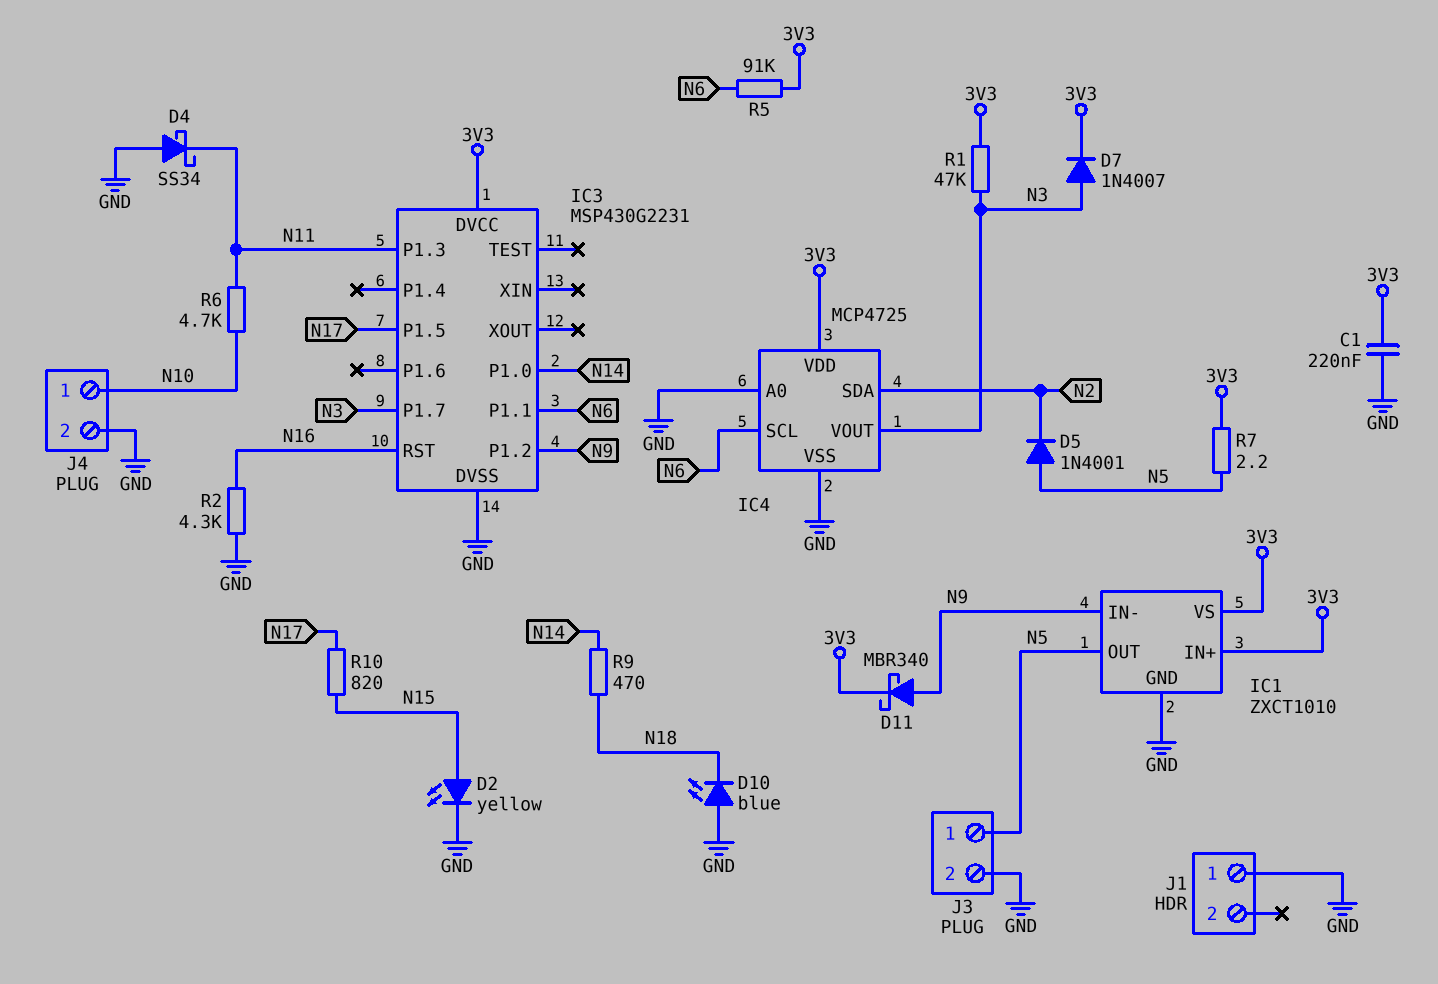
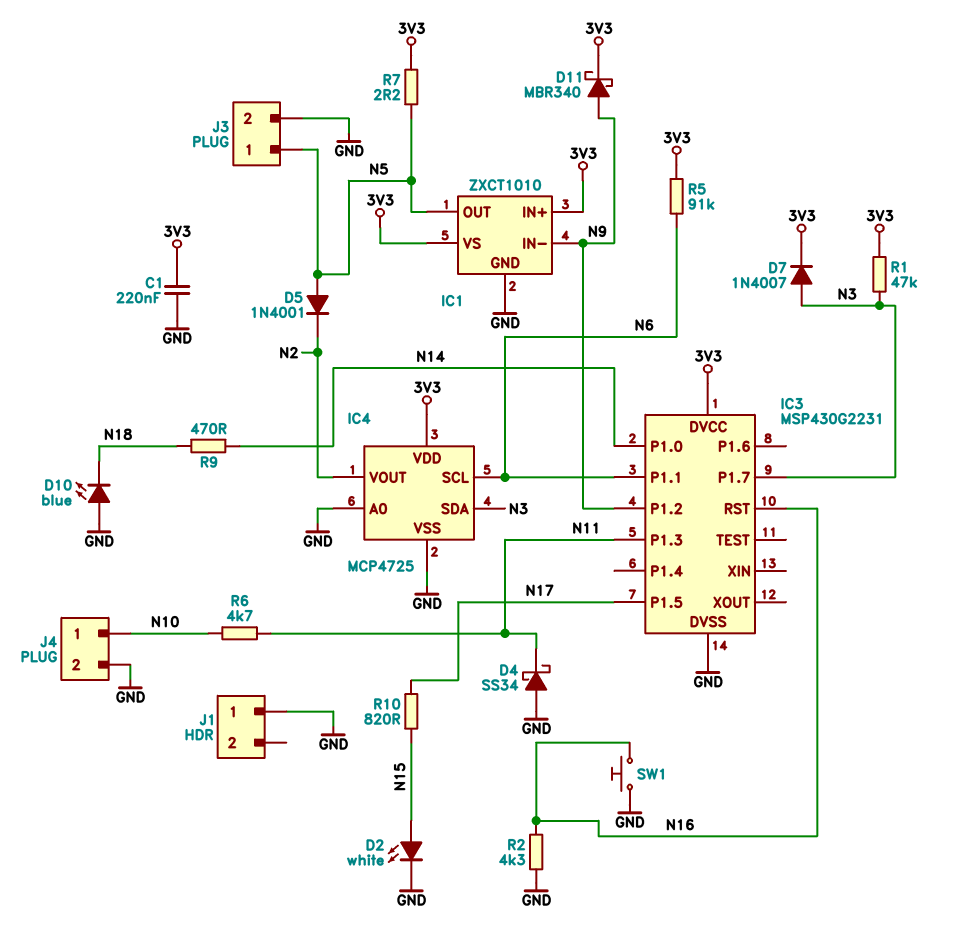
D2: LED yellow (A N15, K GND) -> LED white (A N15, K GND)
IC4 pin SDA: N2 -> N3
IC4 pin VOUT: N3 -> N2
SW1: none -> button (GND, N16)

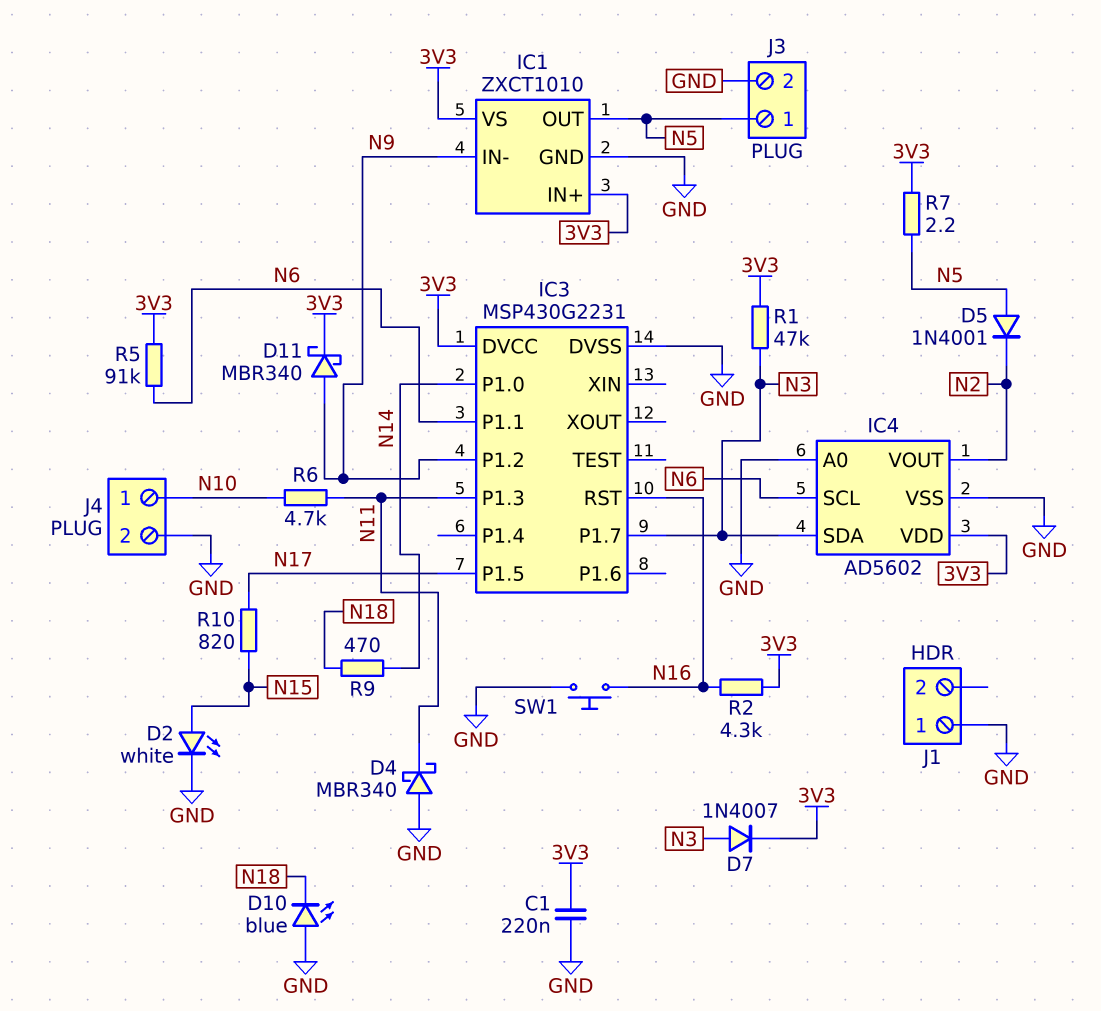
D4: schottky SS34 (A GND, K N11) -> schottky MBR340 (A GND, K N11)
IC4: MCP4725 -> AD5602
R2: 4.3k (GND, N16) -> 4.3k (3V3, N16)

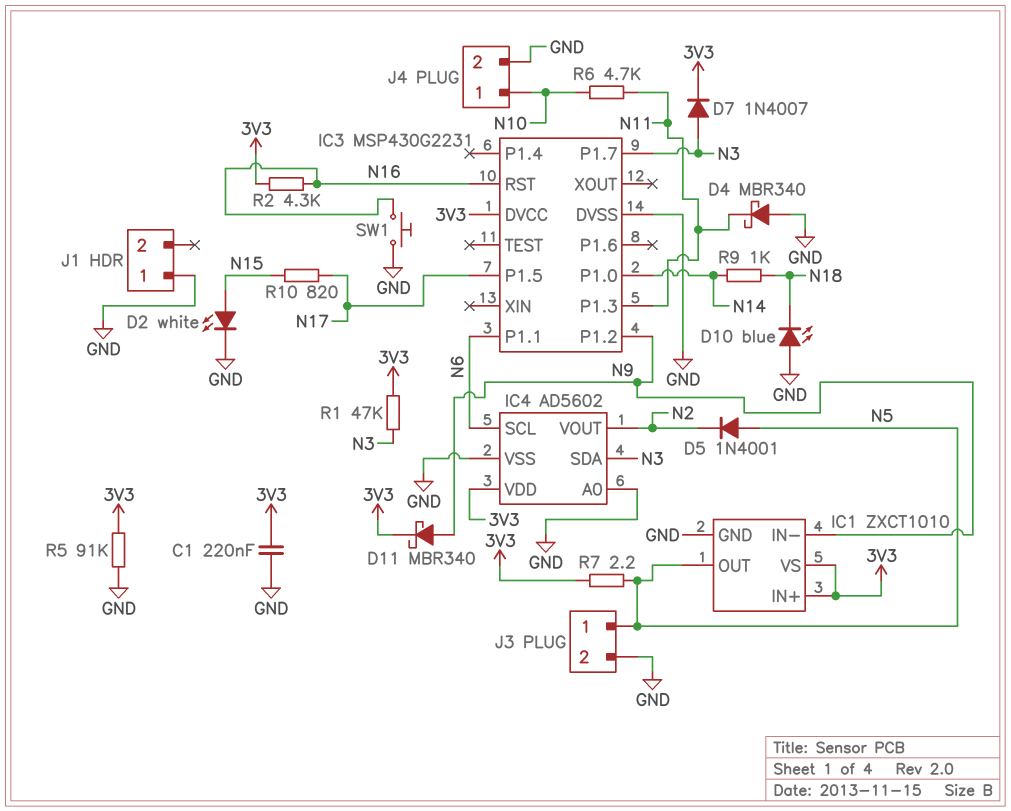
R5: 91k (3V3, N6) -> 91k (3V3, GND)
R9: 470 (N14, N18) -> 1k (N14, N18)

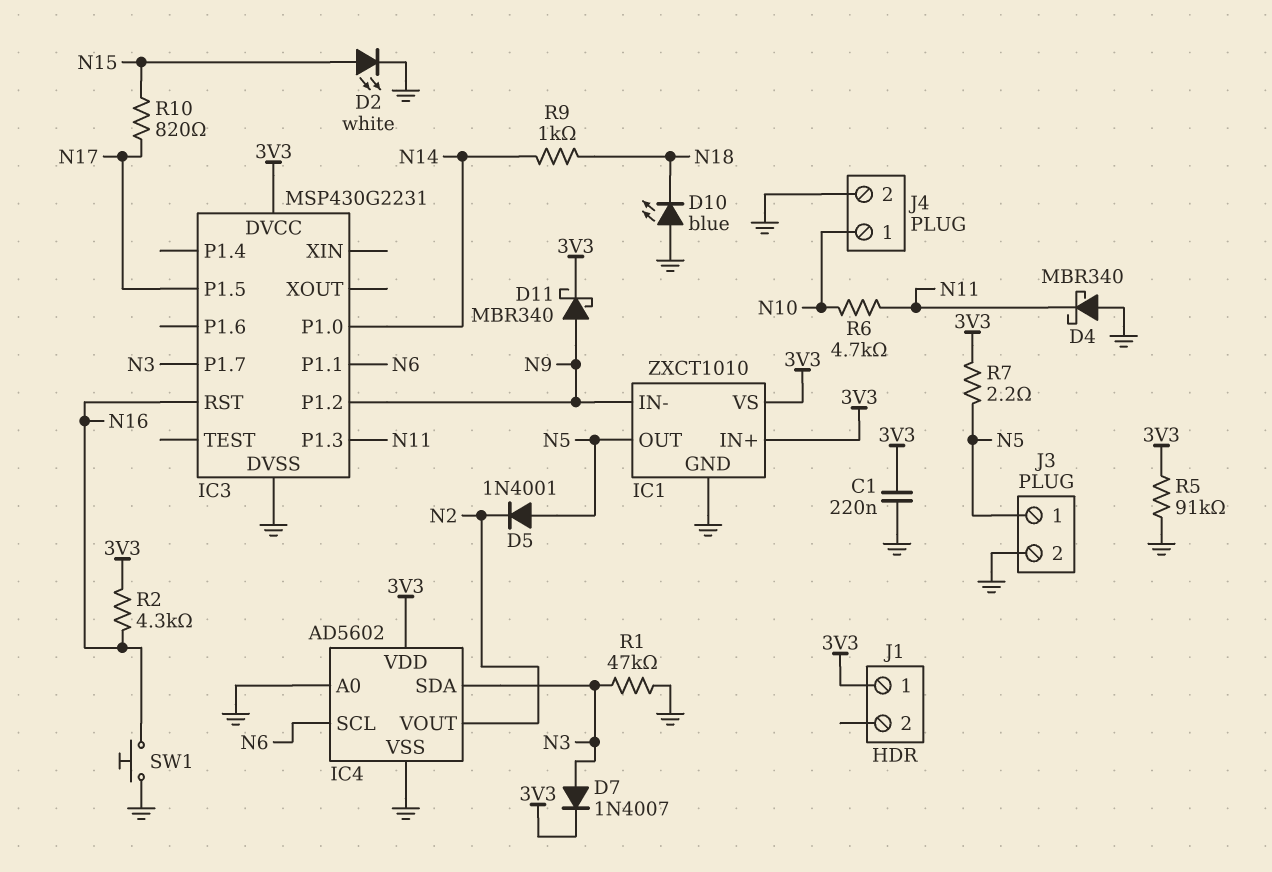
J1 pin 1: GND -> 3V3
R1: 47k (3V3, N3) -> 47k (GND, N3)

